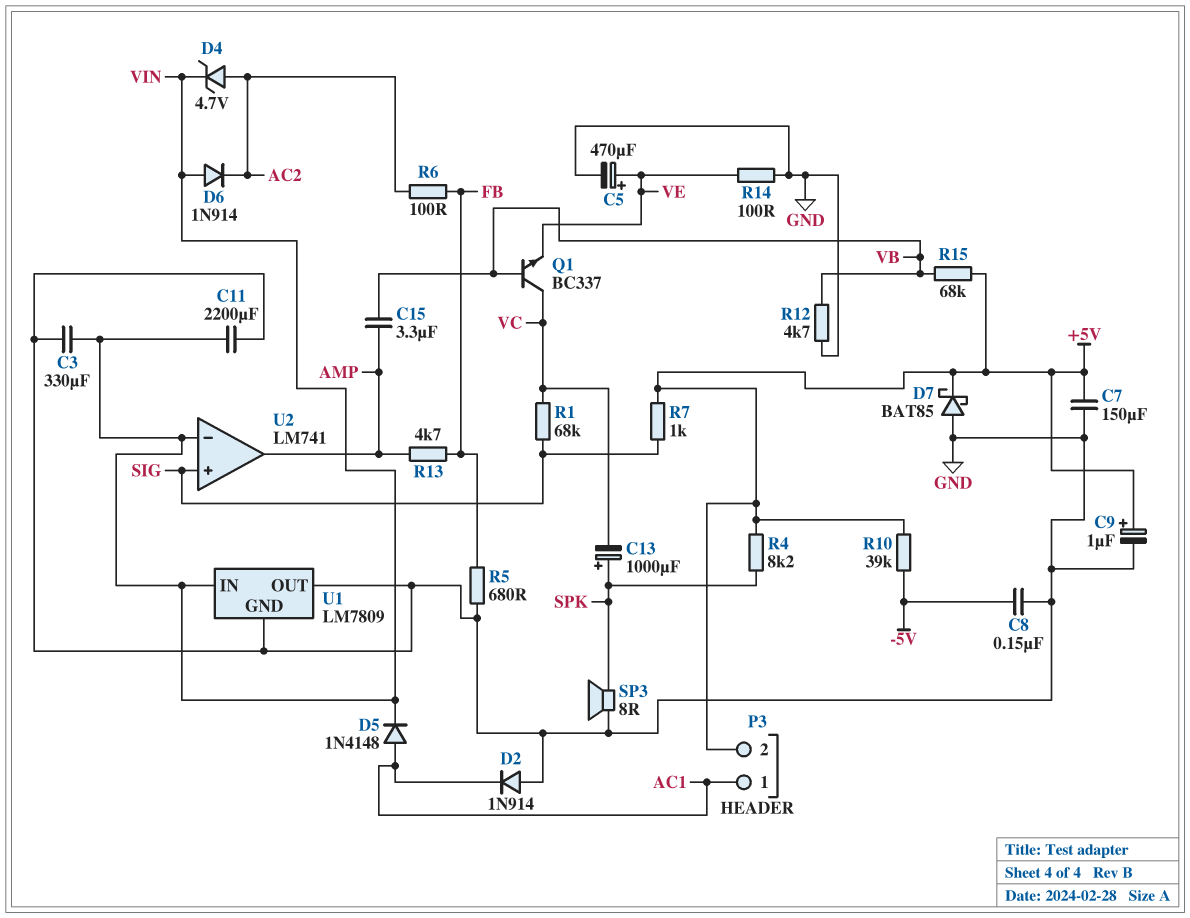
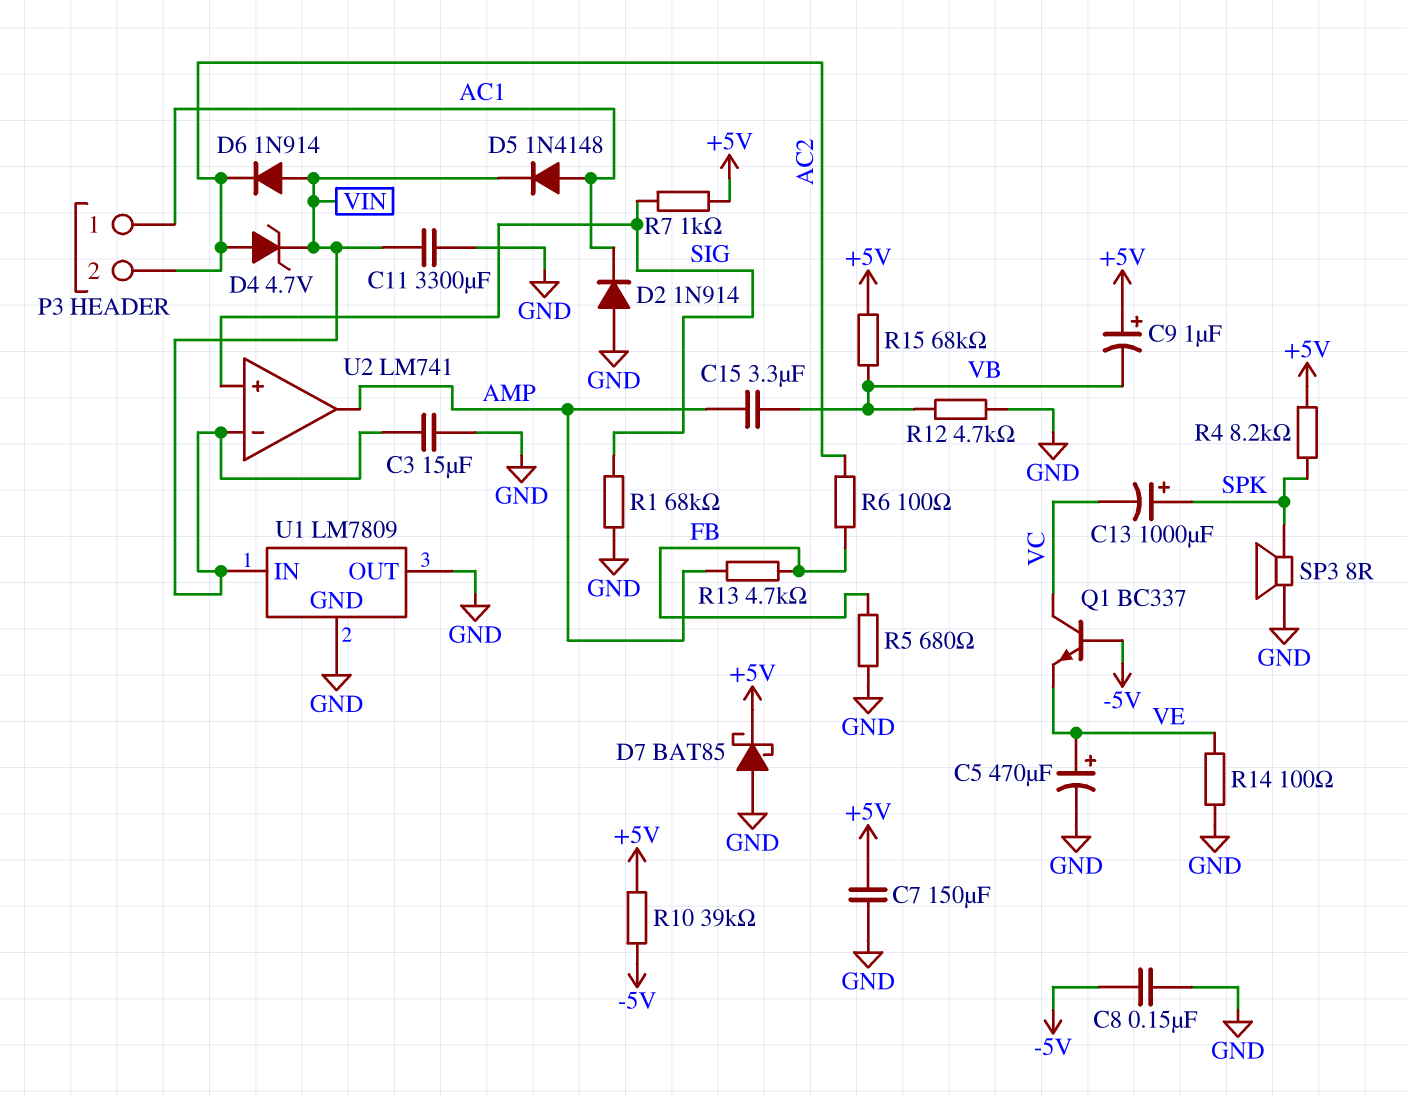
C3: 330uF (GND, VIN) -> 15uF (GND, VIN)
C9: 1uF (plus +5V, minus GND) -> 1uF (plus +5V, minus VB)
C11: 2200uF (GND, VIN) -> 3300uF (GND, VIN)
P3 pin 2: +5V -> AC2
Q1: NPN BC337 (B VB, C VC, E VE) -> NPN BC337 (B -5V, C VC, E VE)
R1: 68k (SIG, VC) -> 68k (GND, SIG)

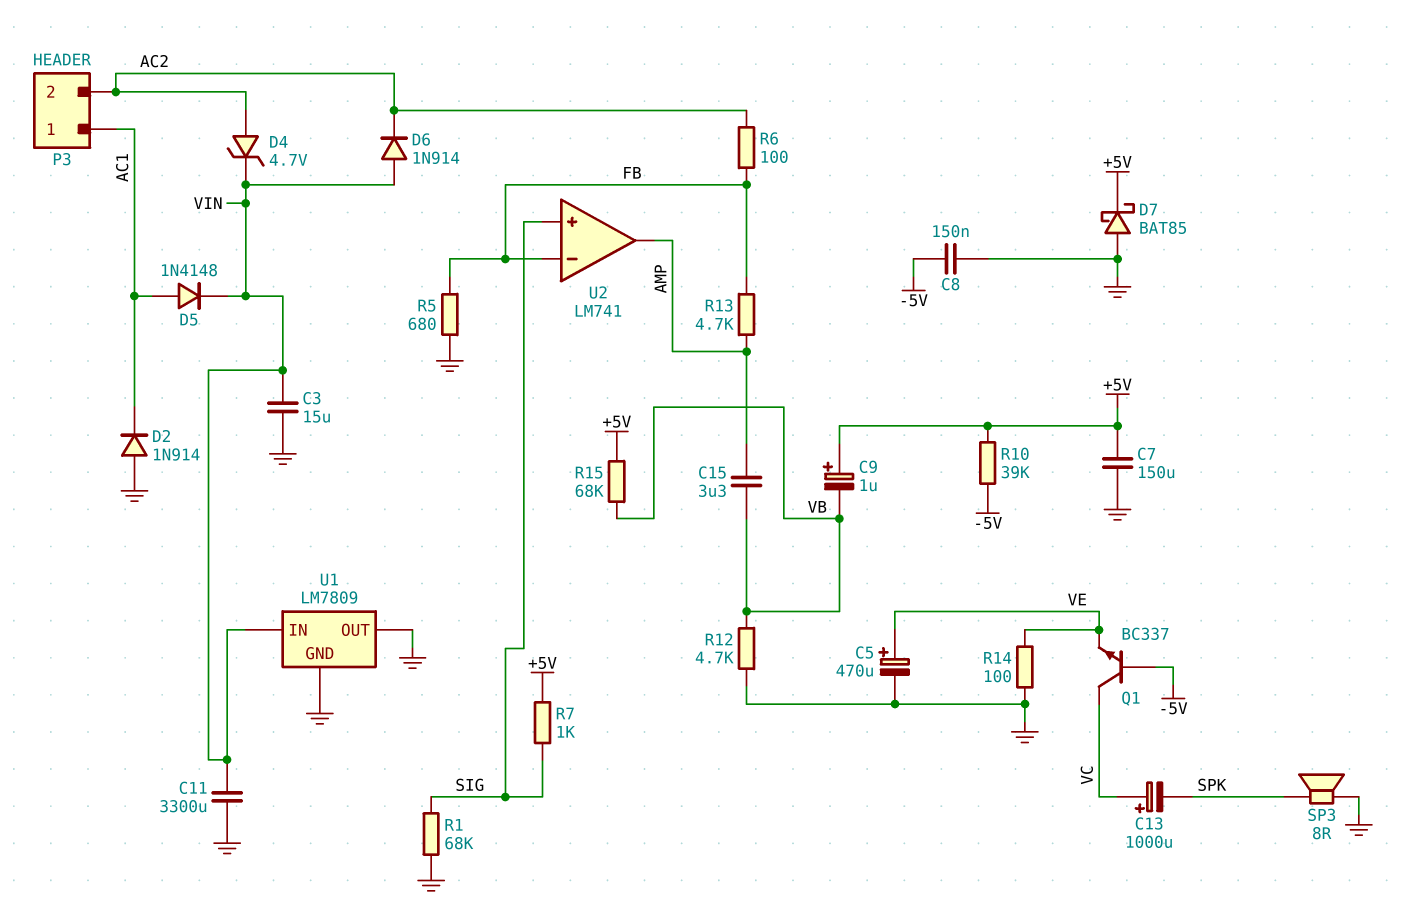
C13: 1000uF (plus SPK, minus VC) -> 1000uF (plus VC, minus SPK)
R4: 8.2k (+5V, SPK) -> none
U2 pin in-: VIN -> FB

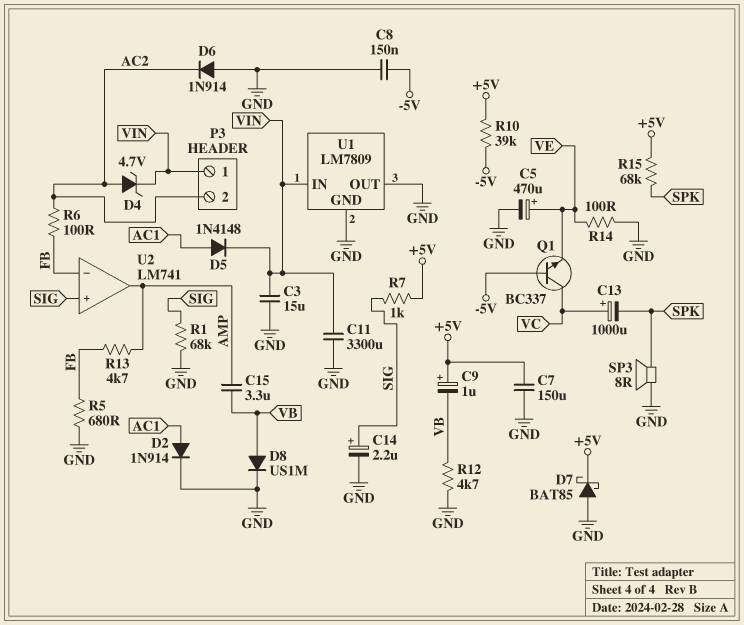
C14: none -> 2.2uF (plus SIG, minus GND)
D2: diode 1N914 (A GND, K AC1) -> diode 1N914 (A AC1, K GND)
D6: diode 1N914 (A VIN, K AC2) -> diode 1N914 (A GND, K AC2)
D8: none -> diode US1M (A VB, K GND)
P3 pin 1: AC1 -> VIN
R15: 68k (+5V, VB) -> 68k (+5V, SPK)

